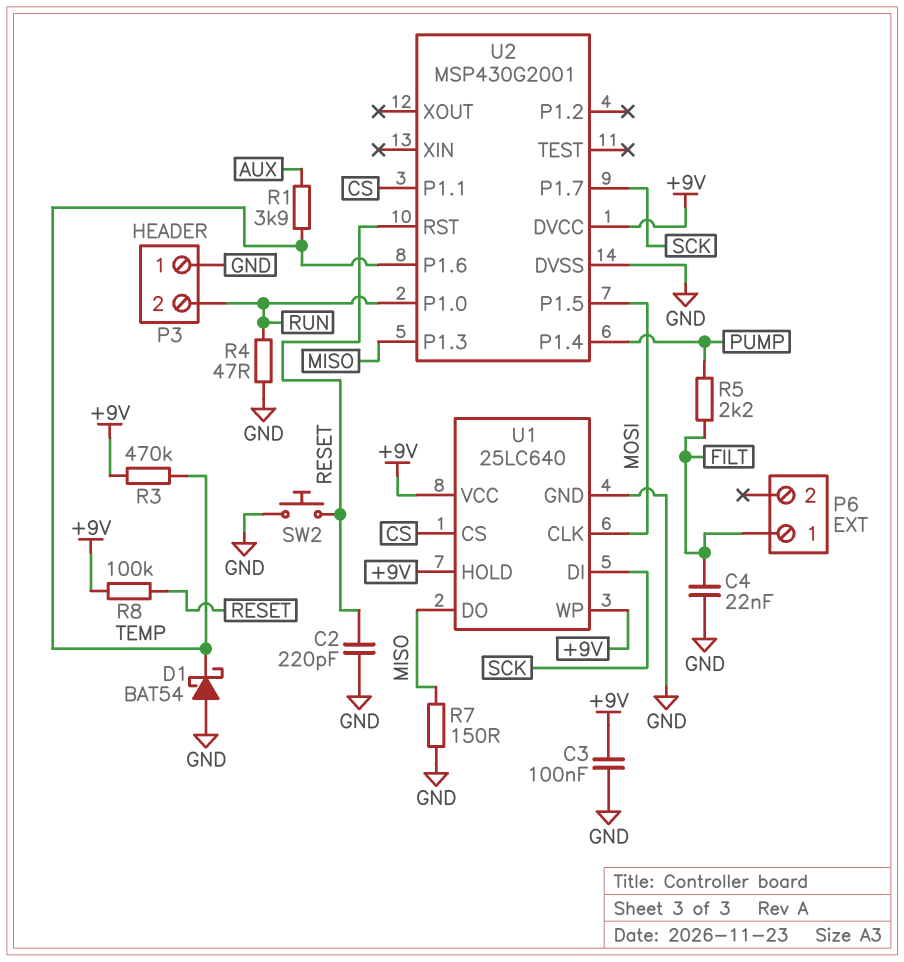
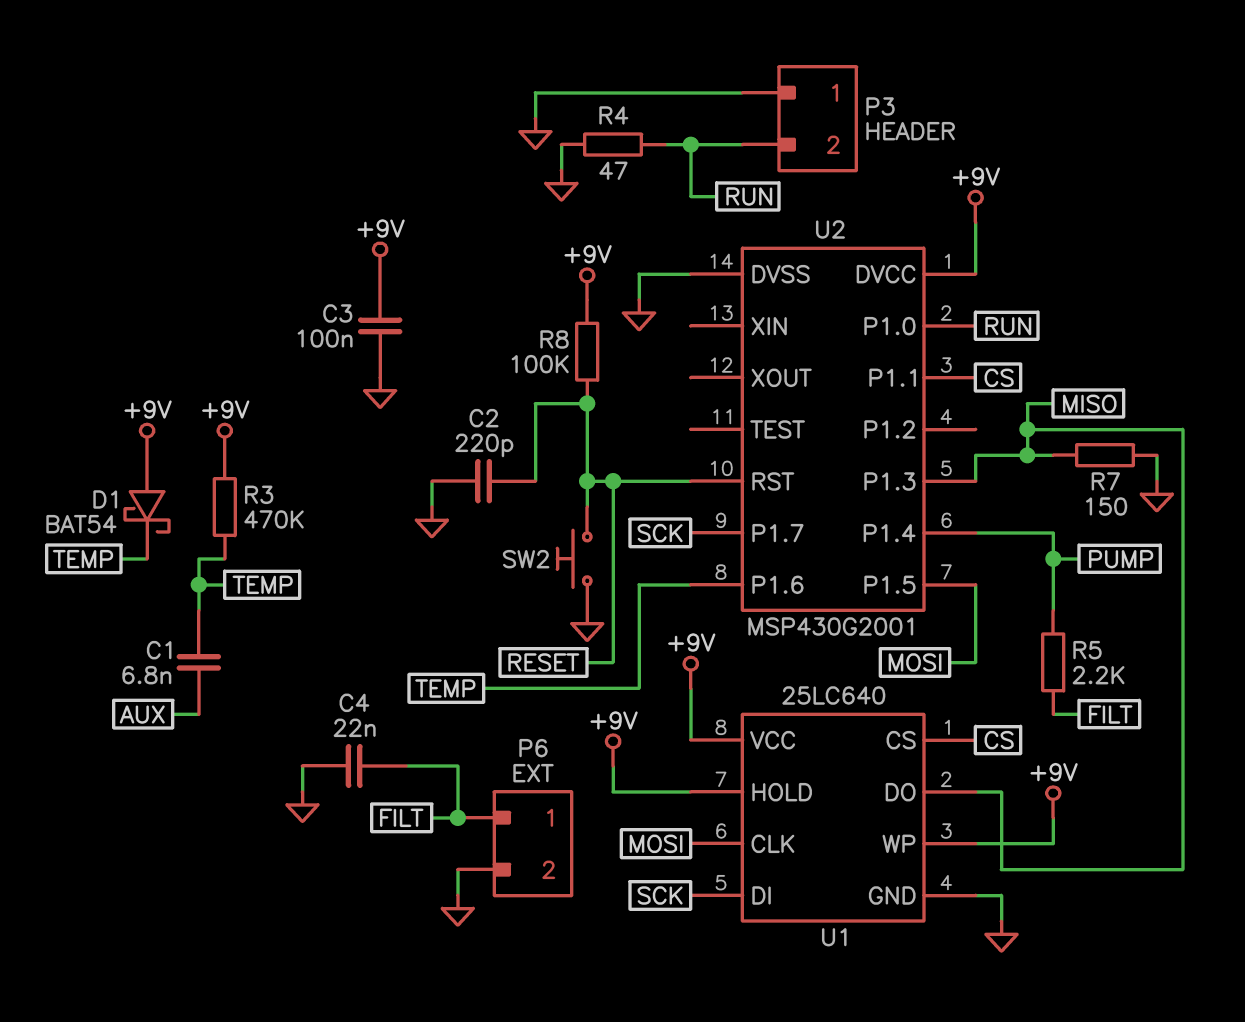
C1: none -> 6.8nF (AUX, TEMP)
D1: schottky BAT54 (A GND, K TEMP) -> schottky BAT54 (A +9V, K TEMP)
P6 pin 2: none -> GND
R1: 3.9k (AUX, TEMP) -> none

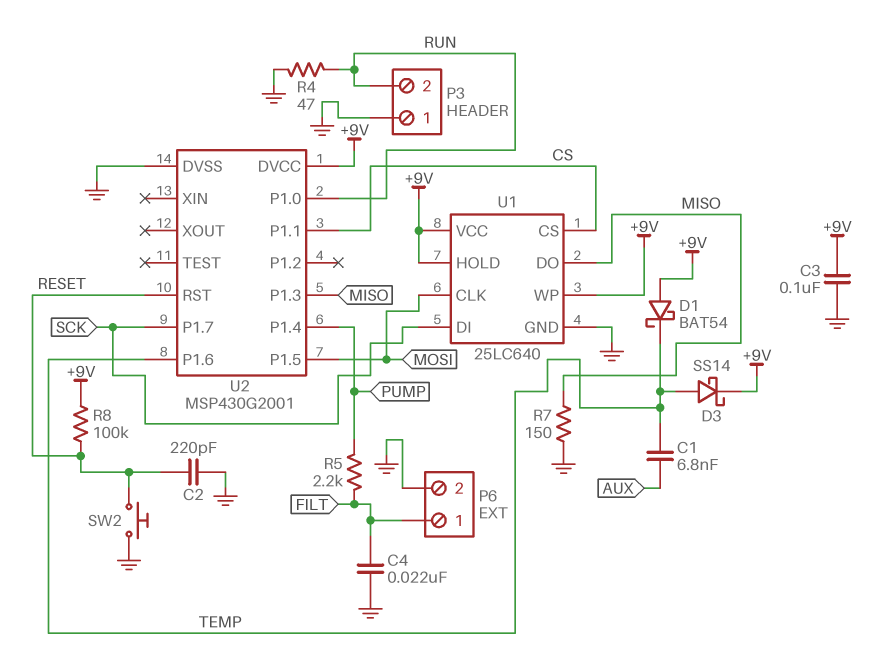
D3: none -> schottky SS14 (A TEMP, K +9V)
R3: 470k (+9V, TEMP) -> none

